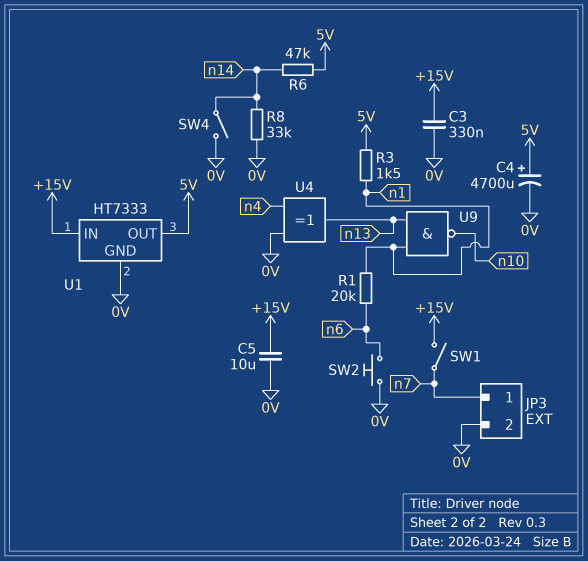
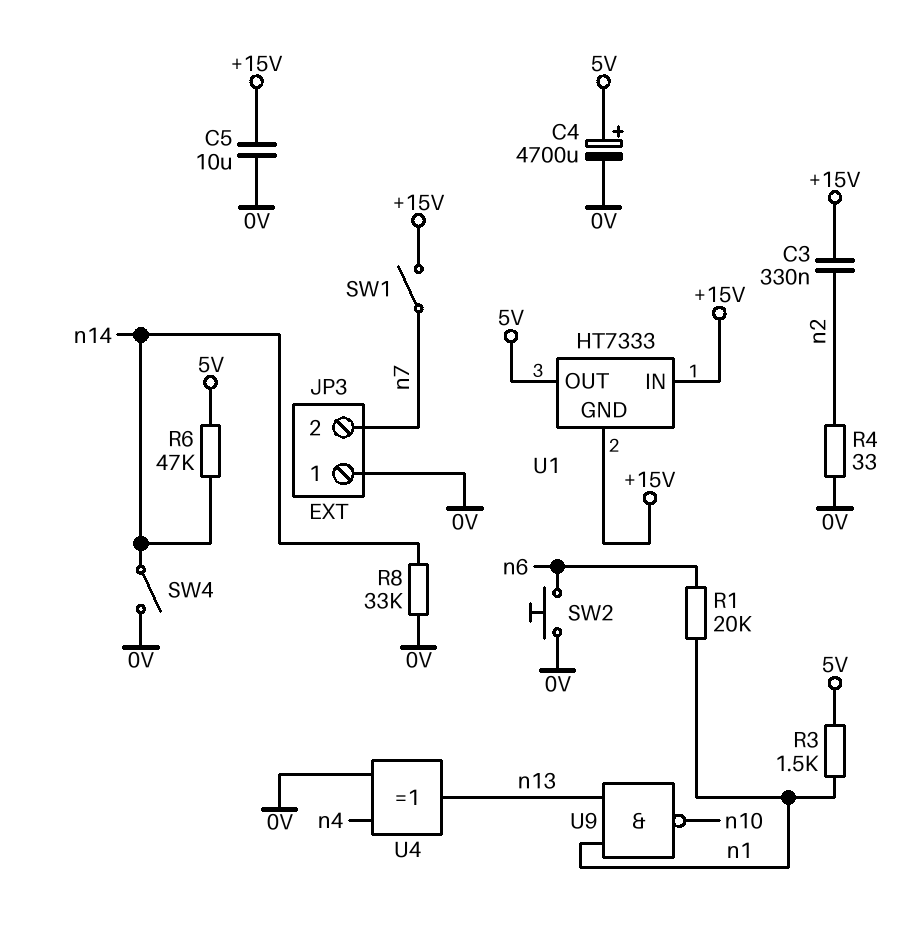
C3: 330nF (+15V, 0V) -> 330nF (+15V, n2)
JP3 pin 1: n7 -> 0V
JP3 pin 2: 0V -> n7
R4: none -> 33 (0V, n2)
U1 pin GND: 0V -> +15V

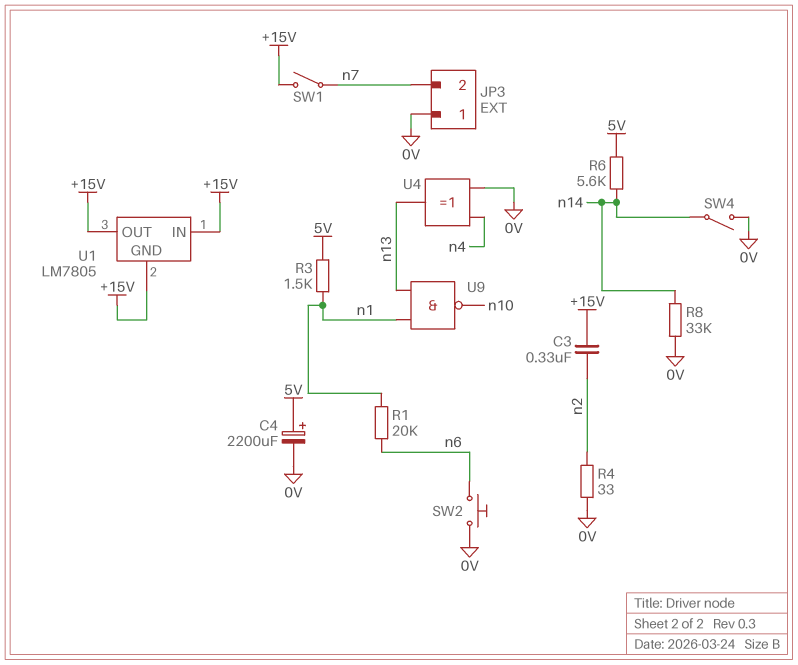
C4: 4700uF (plus 5V, minus 0V) -> 2200uF (plus 5V, minus 0V)
C5: 10uF (+15V, 0V) -> none
R6: 47k (5V, n14) -> 5.6k (5V, n14)
U1: HT7333 -> LM7805
U1 pin OUT: 5V -> +15V

